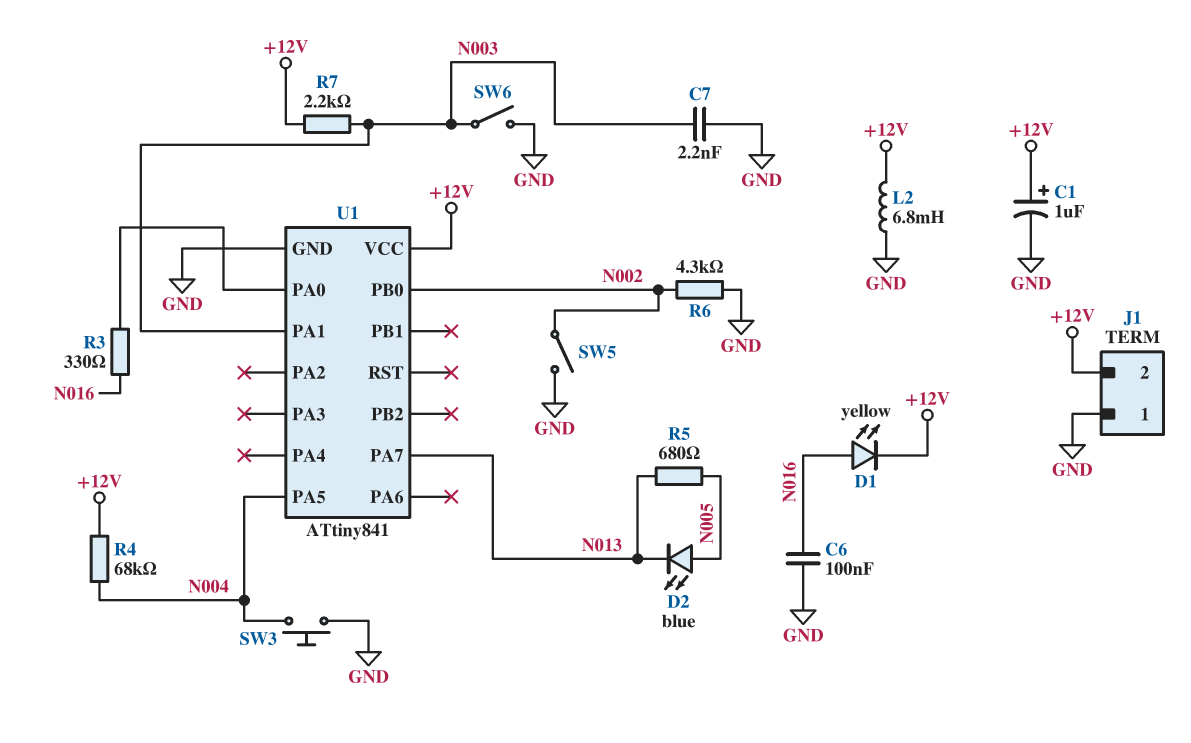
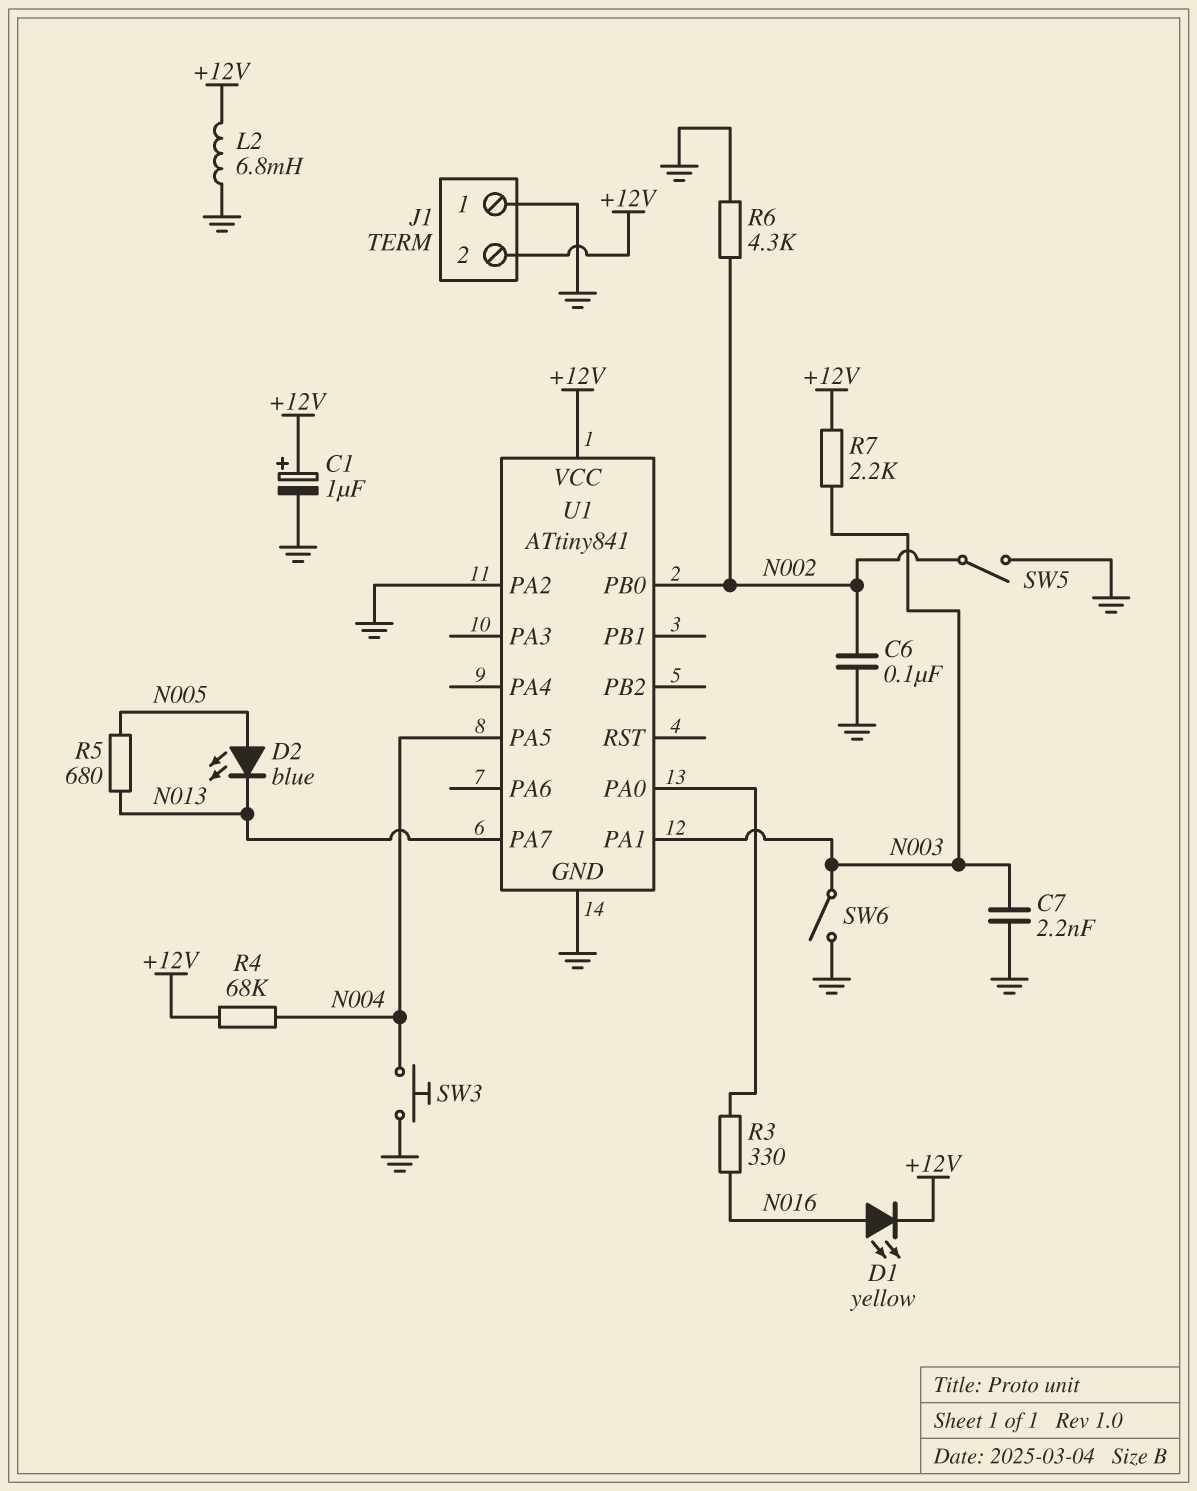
C6: 100nF (GND, N016) -> 100nF (GND, N002)
U1 pin PA2: none -> GND

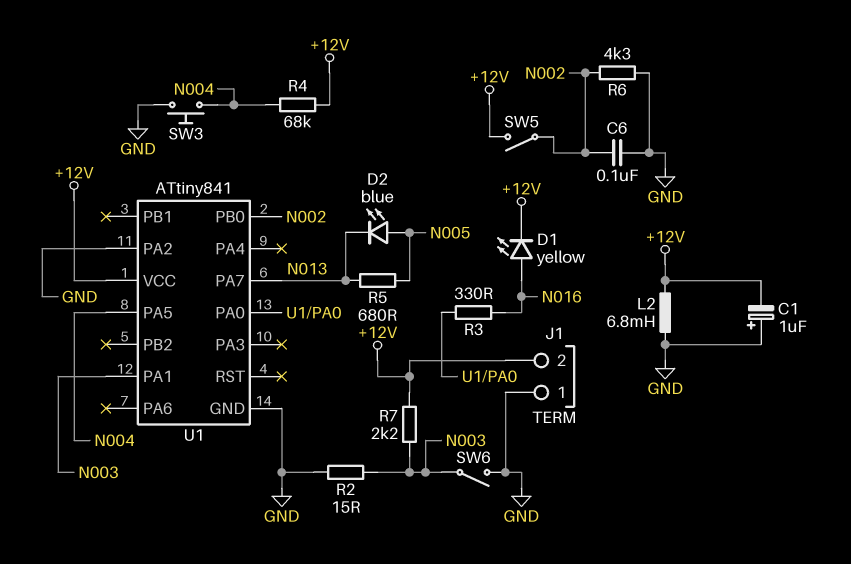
C1: 1uF (plus +12V, minus GND) -> 1uF (plus GND, minus +12V)
C7: 2.2nF (GND, N003) -> none
R2: none -> 15 (GND, N003)
SW5: switch (GND, N002) -> switch (+12V, N002)

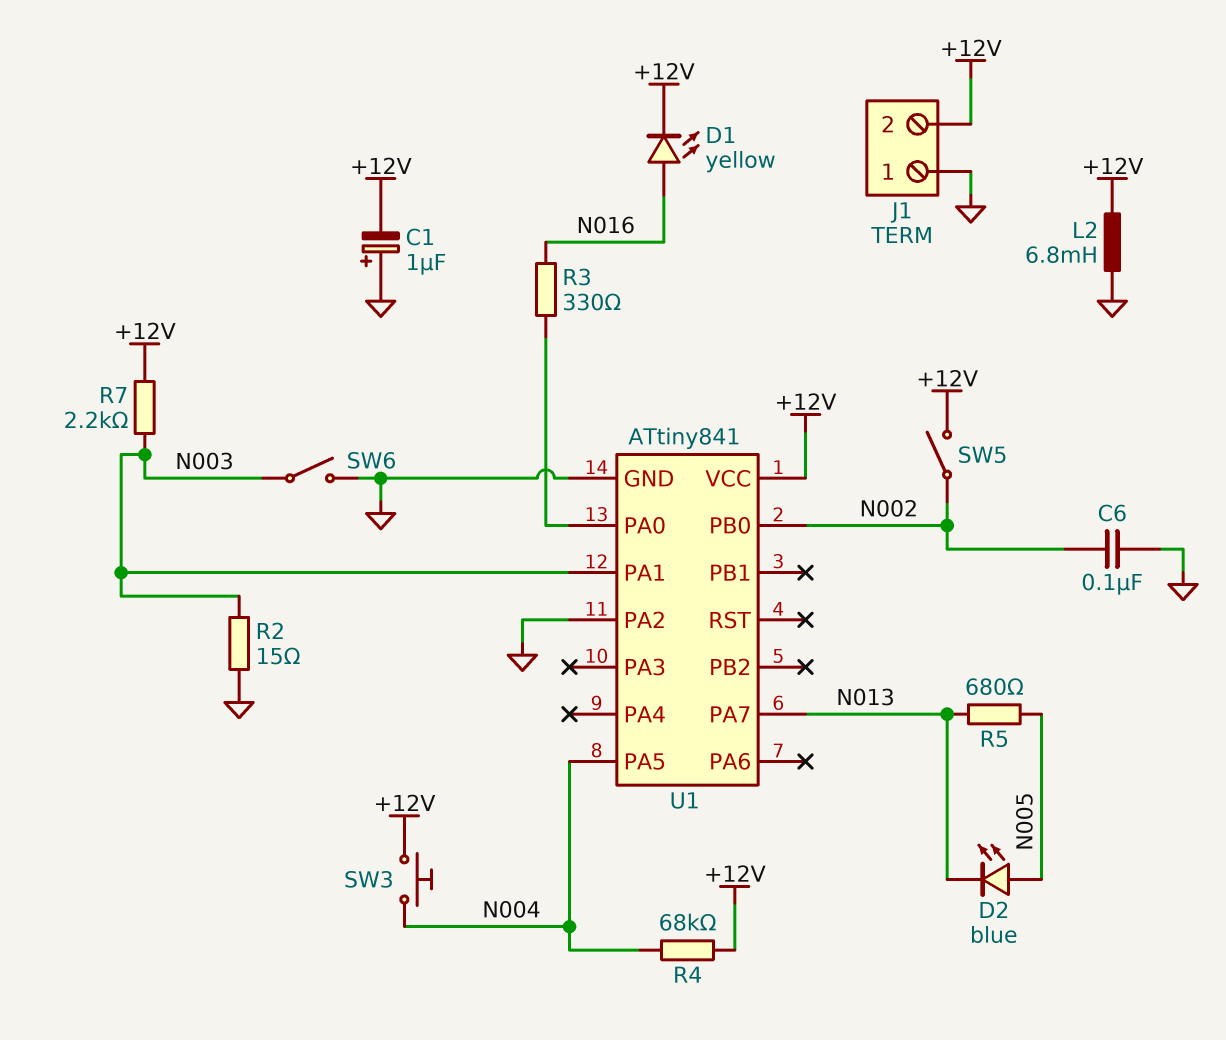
R6: 4.3k (GND, N002) -> none
SW3: button (GND, N004) -> button (+12V, N004)

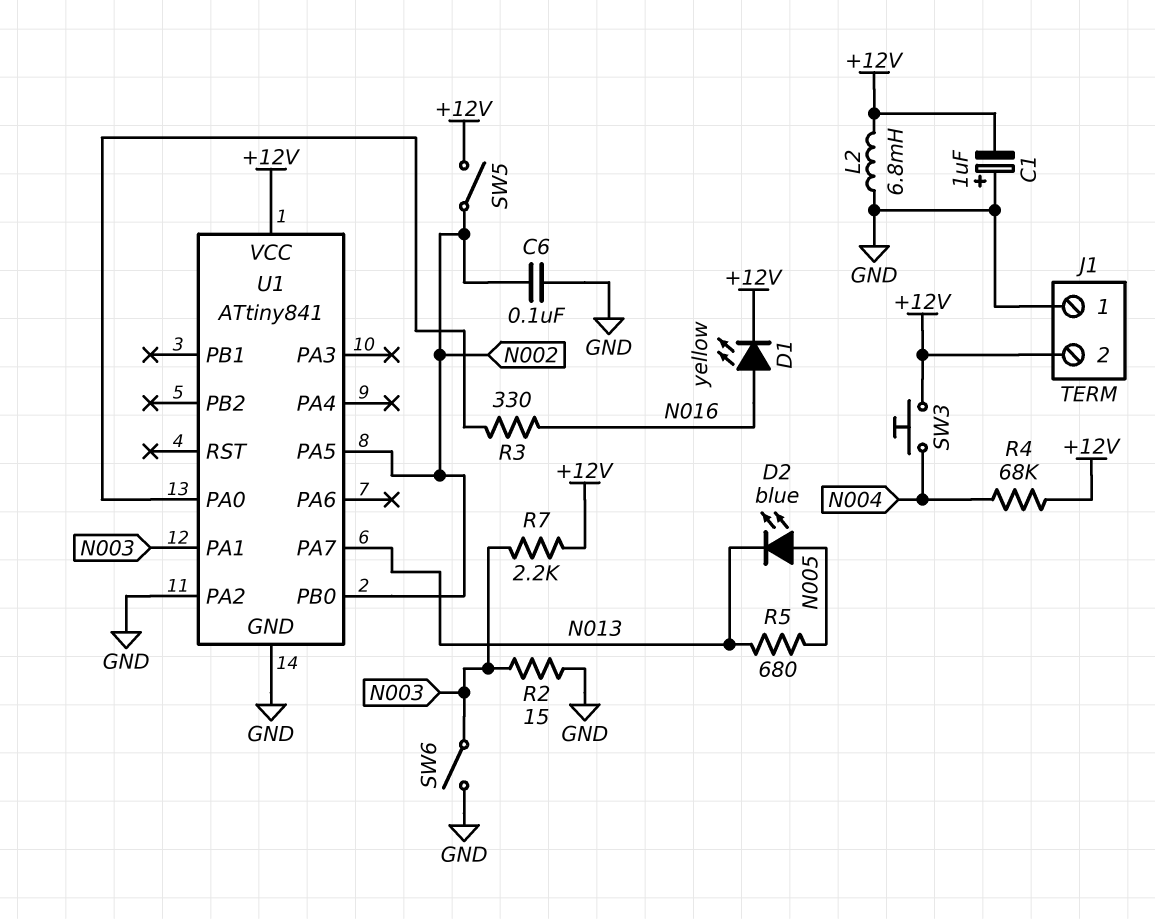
U1 pin PA5: N004 -> N002

